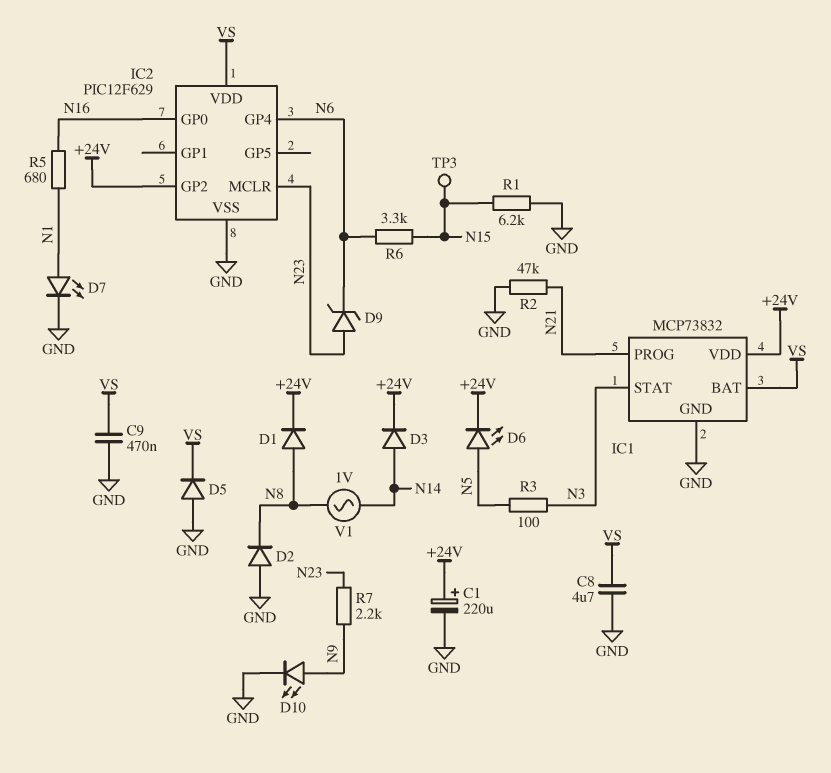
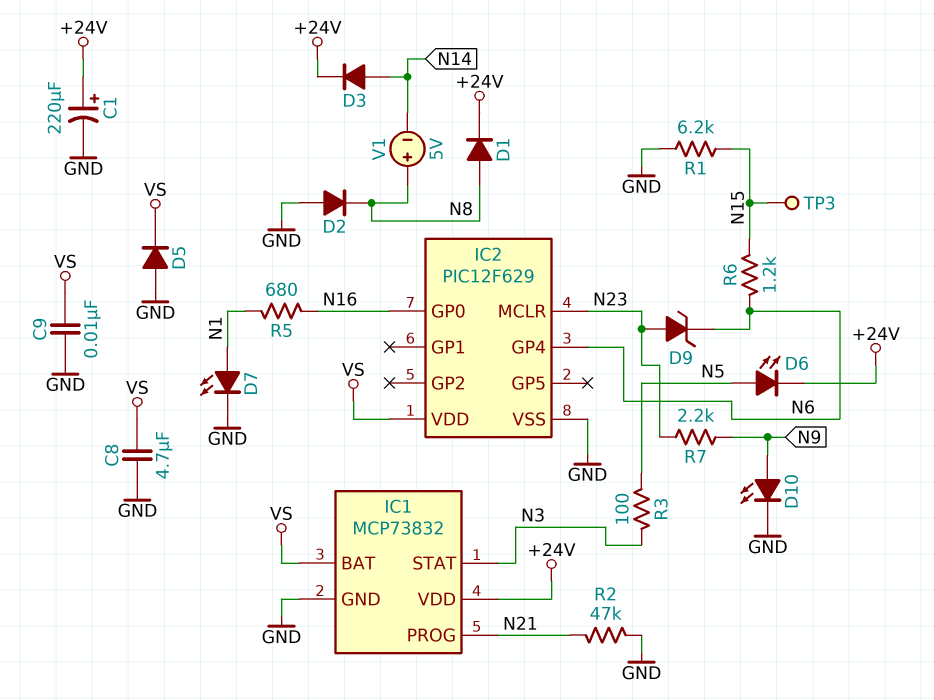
C9: 470nF (GND, VS) -> 10nF (GND, VS)
IC2 pin GP2: +24V -> none
R6: 3.3k (N6, N15) -> 1.2k (N6, N15)
V1: AC 1V (N8, N14) -> 5V (plus N8, minus N14)

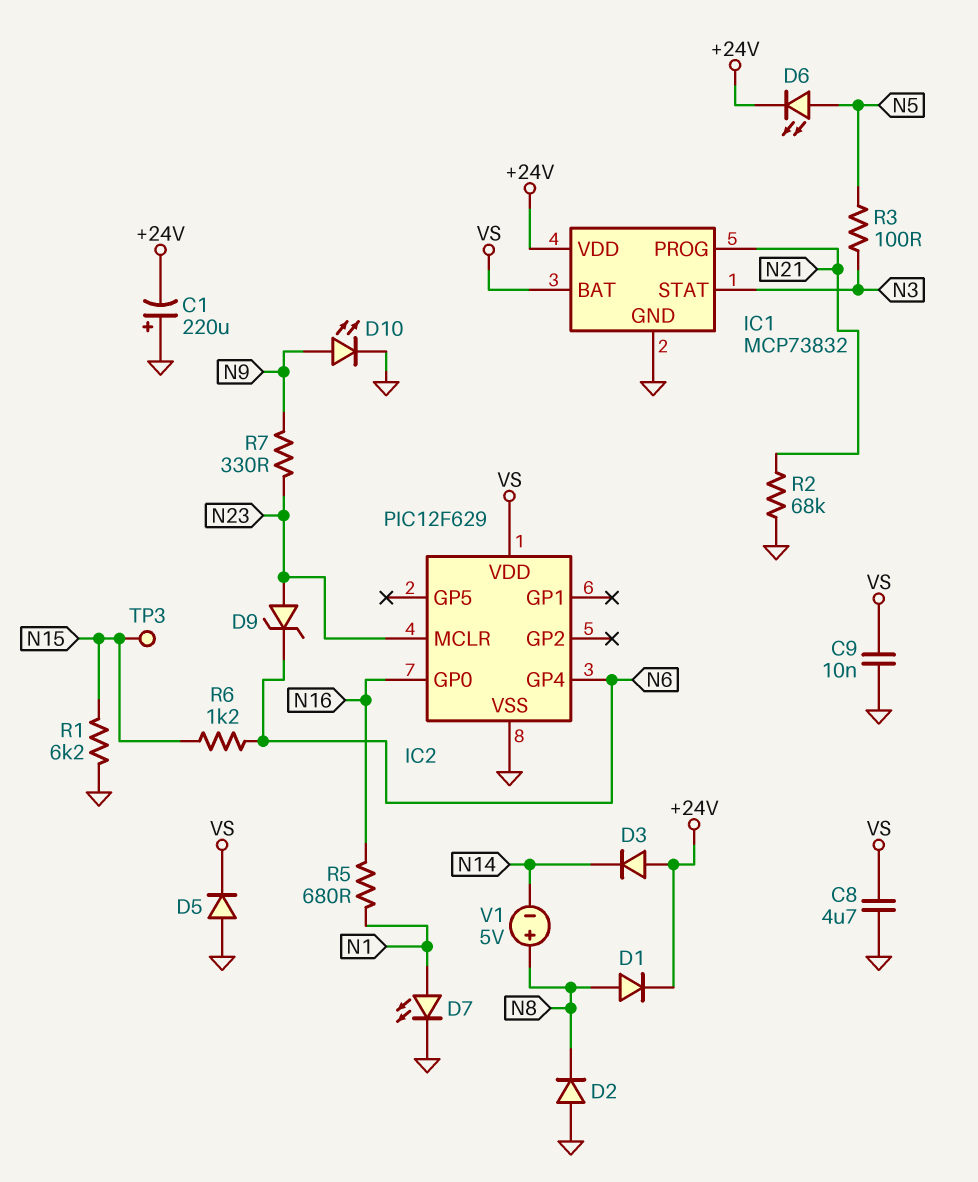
C1: 220uF (plus +24V, minus GND) -> 220uF (plus GND, minus +24V)
D3: diode (A N14, K +24V) -> diode (A +24V, K N14)
R2: 47k (GND, N21) -> 68k (GND, N21)
R7: 2.2k (N9, N23) -> 330 (N9, N23)

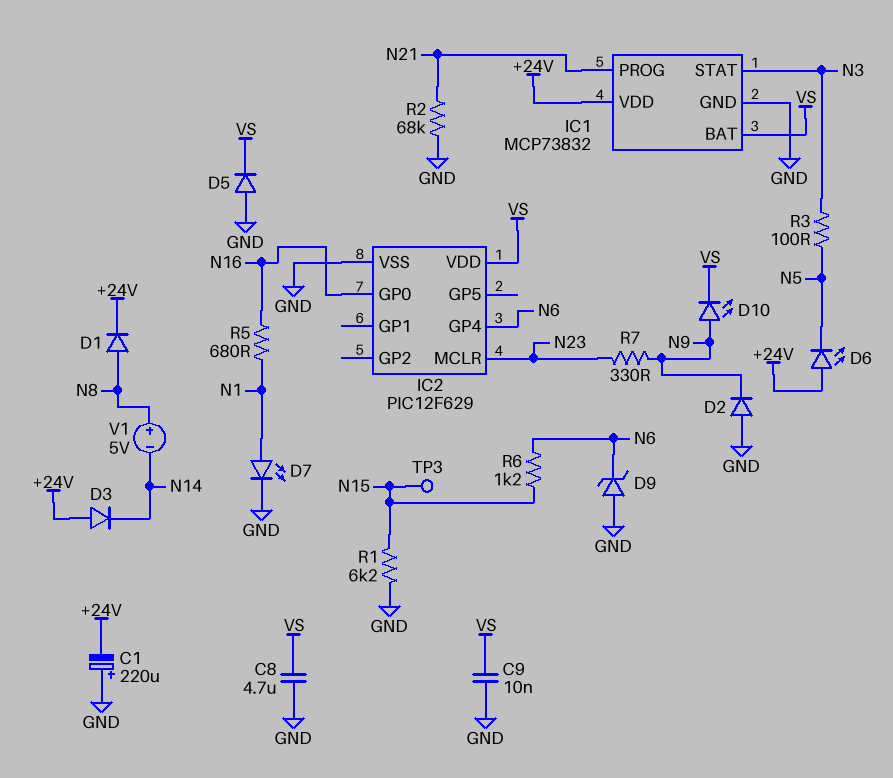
D2: diode (A GND, K N8) -> diode (A GND, K N9)
D6: LED (A N5, K +24V) -> LED (A +24V, K N5)
D9: zener (A N23, K N6) -> zener (A GND, K N6)
D10: LED (A N9, K GND) -> LED (A N9, K VS)

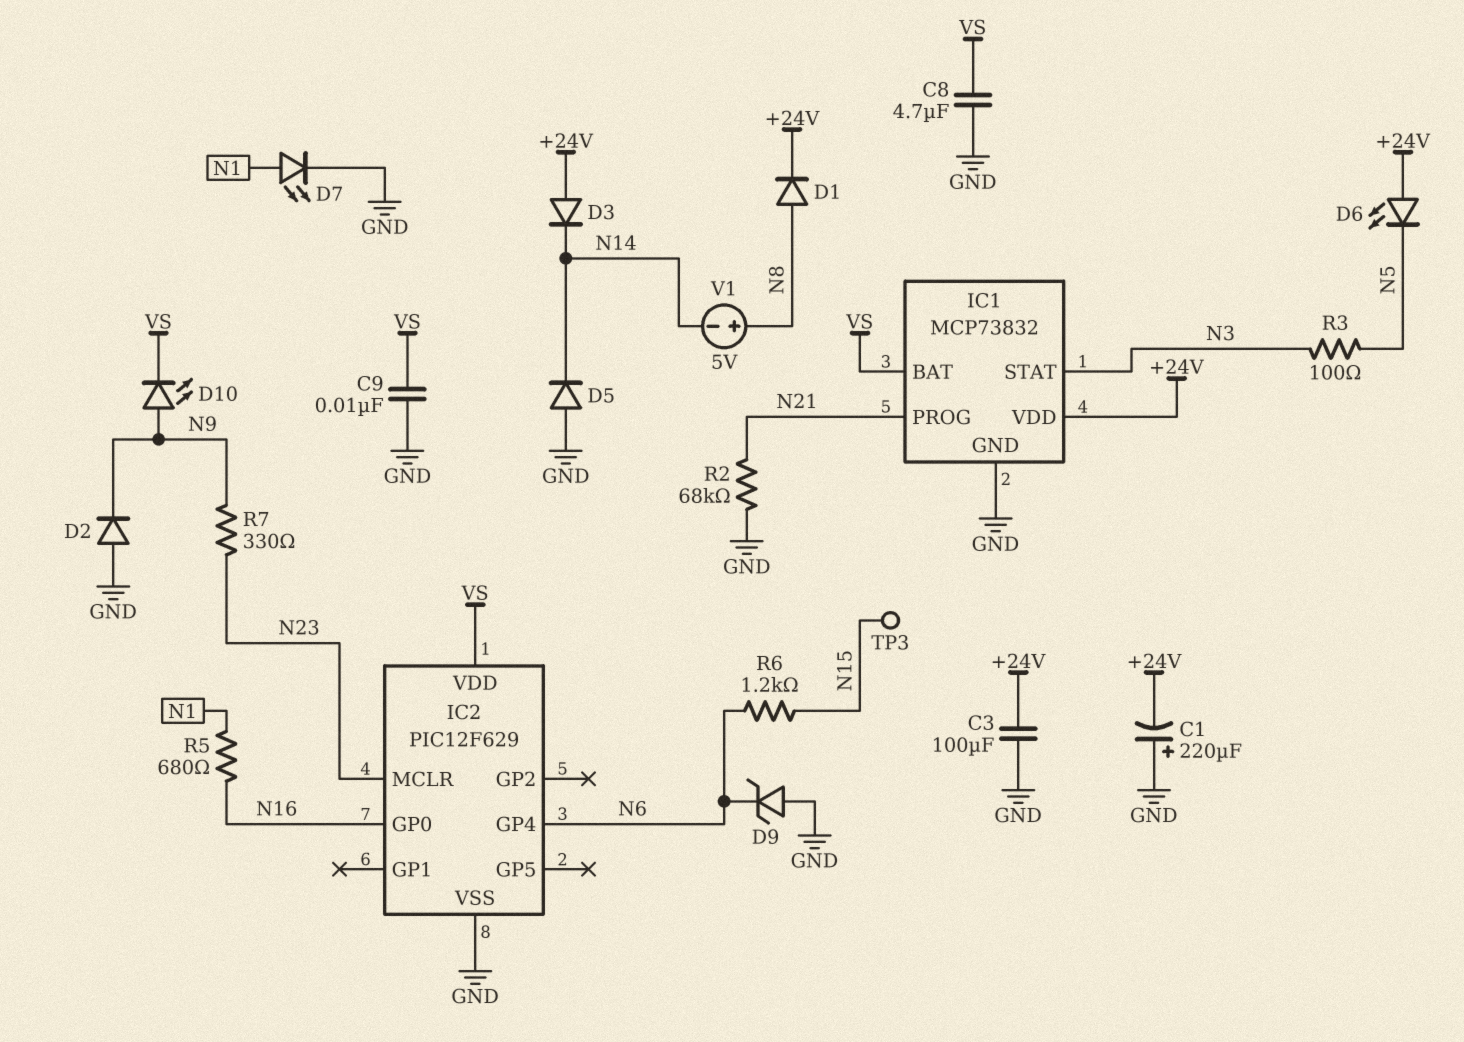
C3: none -> 100uF (+24V, GND)
D5: diode (A GND, K VS) -> diode (A GND, K N14)
R1: 6.2k (GND, N15) -> none

